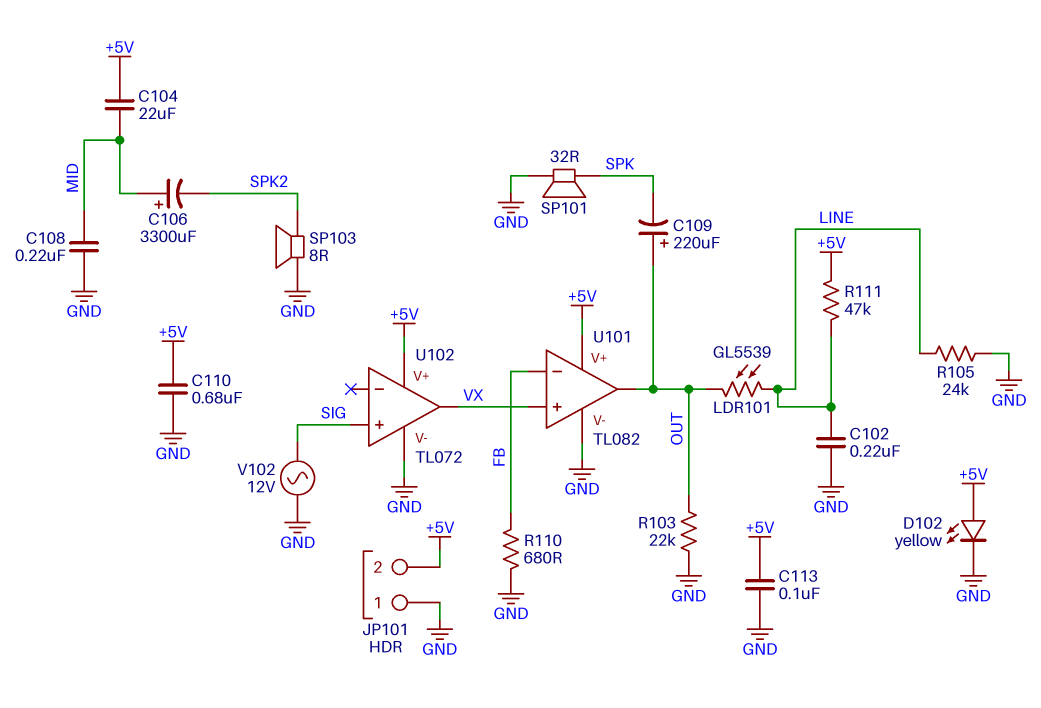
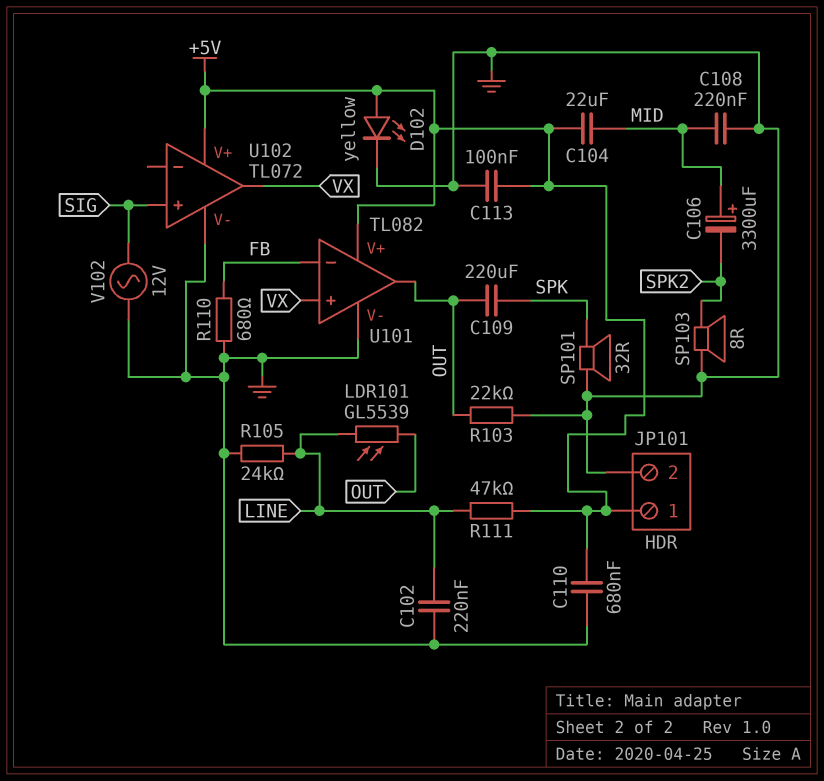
C109: 220uF (plus OUT, minus SPK) -> 220uF (OUT, SPK)
JP101 pin 1: GND -> +5V
JP101 pin 2: +5V -> GND

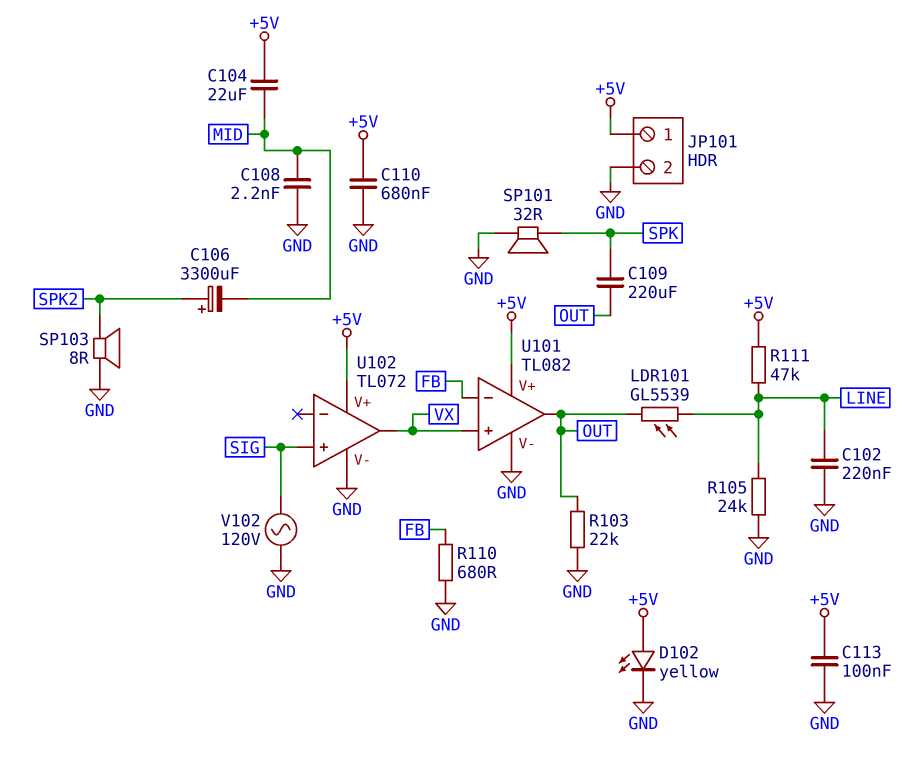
C106: 3300uF (plus MID, minus SPK2) -> 3300uF (plus SPK2, minus MID)
C108: 220nF (GND, MID) -> 2.2nF (GND, MID)
V102: AC 12V (GND, SIG) -> AC 120V (GND, SIG)

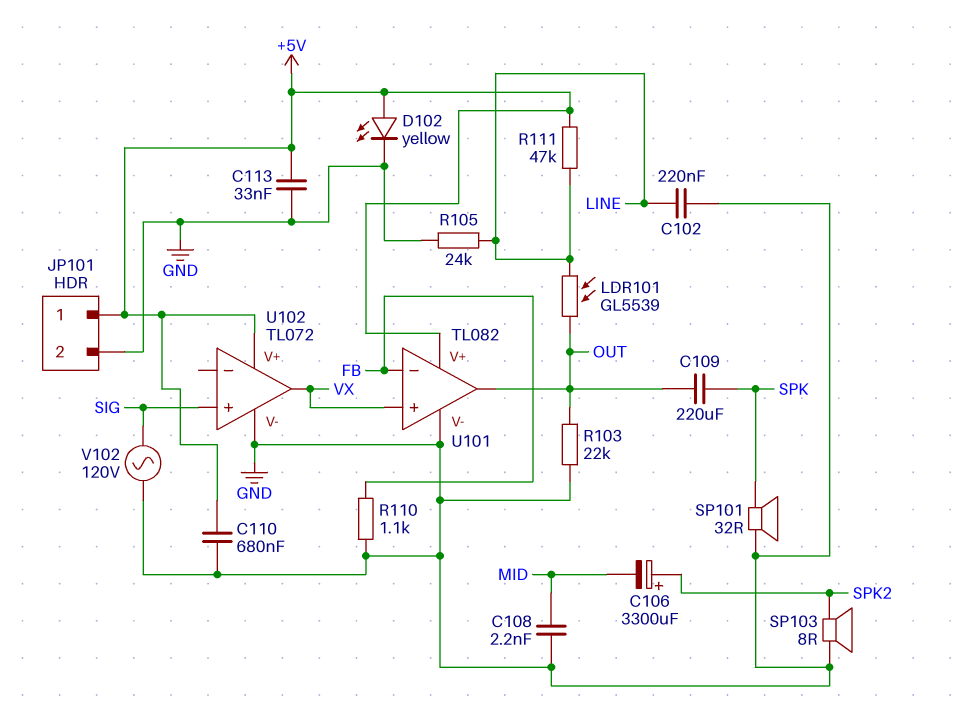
C104: 22uF (+5V, MID) -> none
C113: 100nF (+5V, GND) -> 33nF (+5V, GND)
R110: 680 (FB, GND) -> 1.1k (FB, GND)

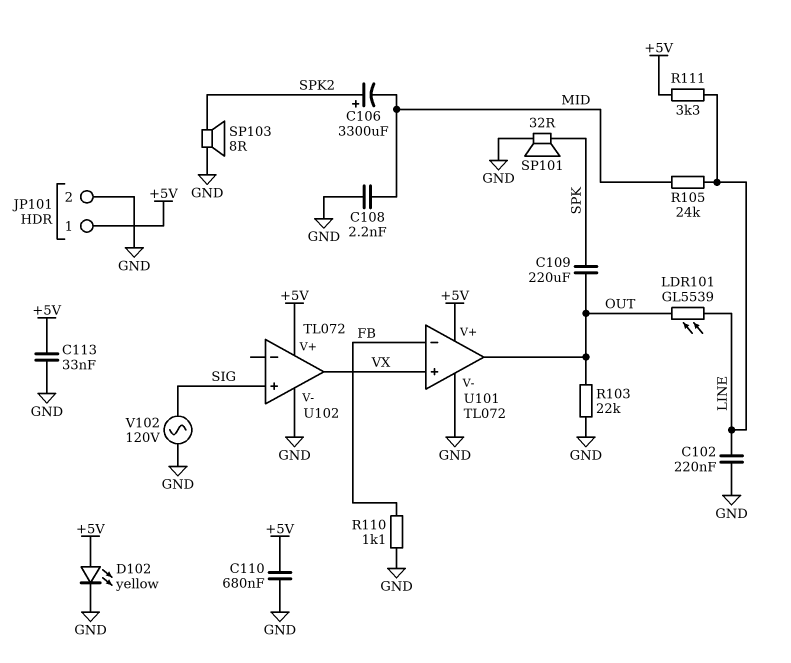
R105: 24k (GND, LINE) -> 24k (LINE, MID)
R111: 47k (+5V, LINE) -> 3.3k (+5V, LINE)
U101: TL082 -> TL072

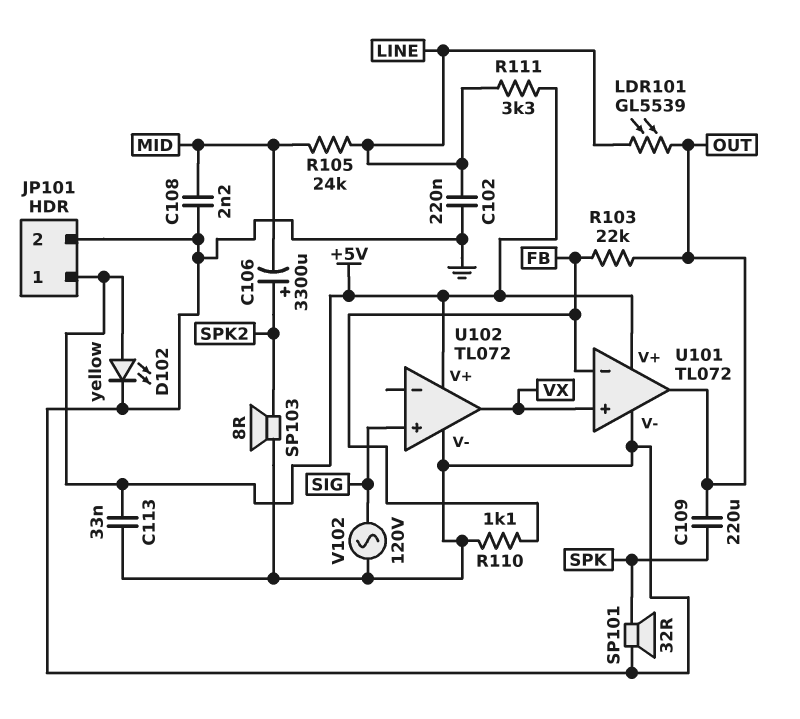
C110: 680nF (+5V, GND) -> none
R103: 22k (GND, OUT) -> 22k (FB, OUT)

